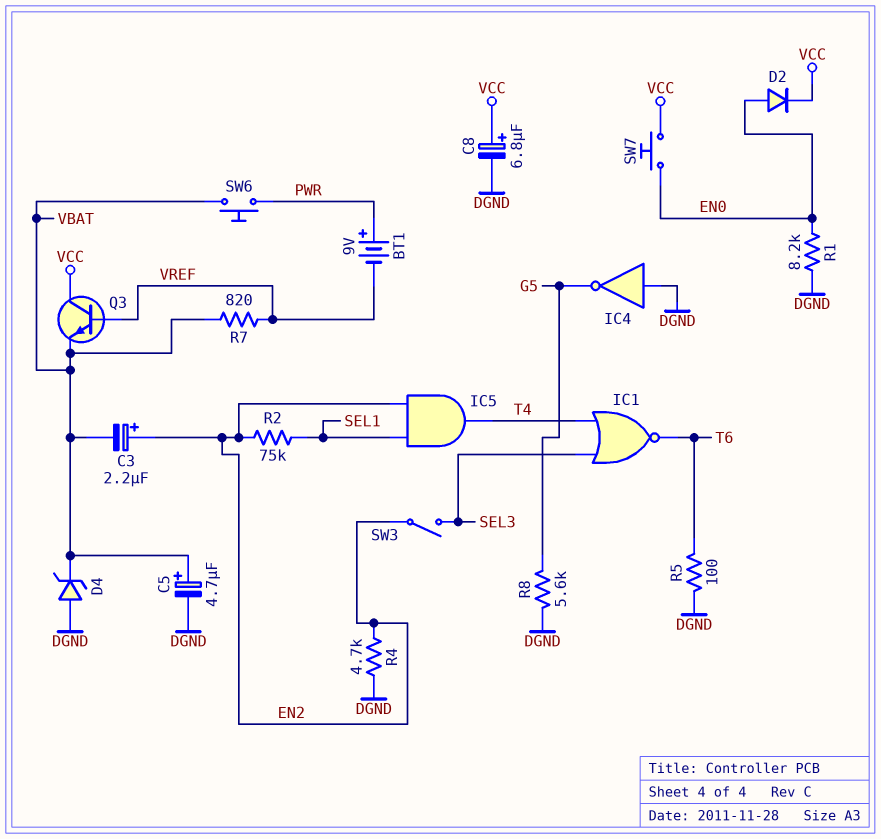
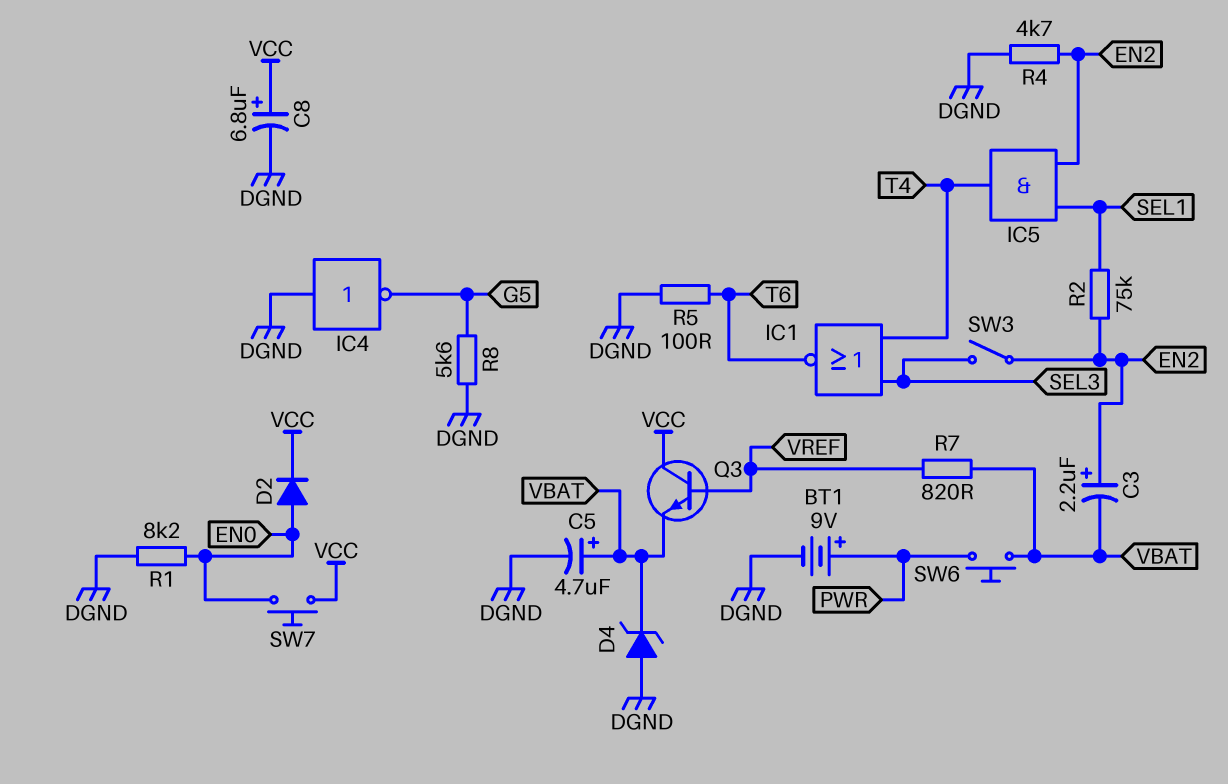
BT1: 9V (plus PWR, minus VREF) -> 9V (plus PWR, minus DGND)

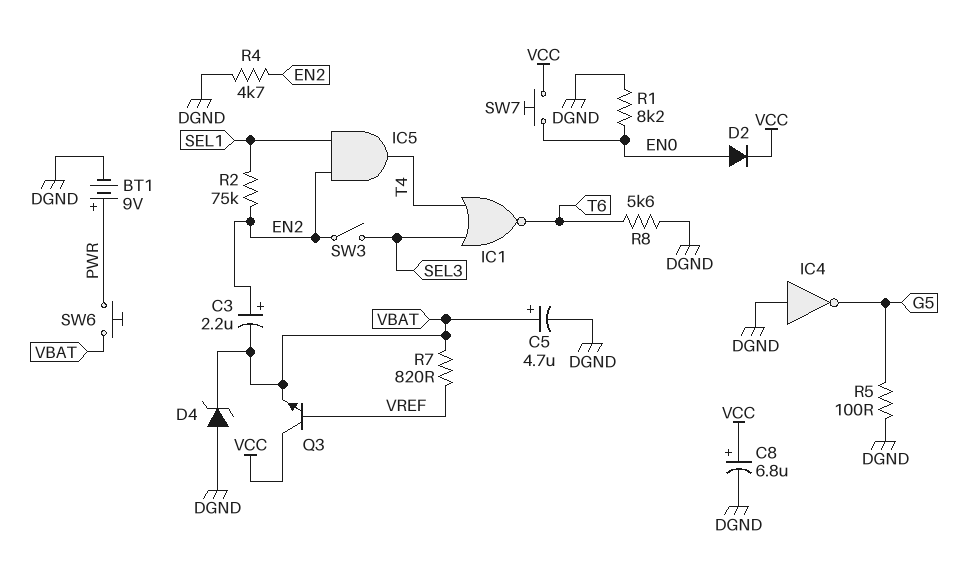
R5: 100 (DGND, T6) -> 100 (DGND, G5)
R8: 5.6k (DGND, G5) -> 5.6k (DGND, T6)

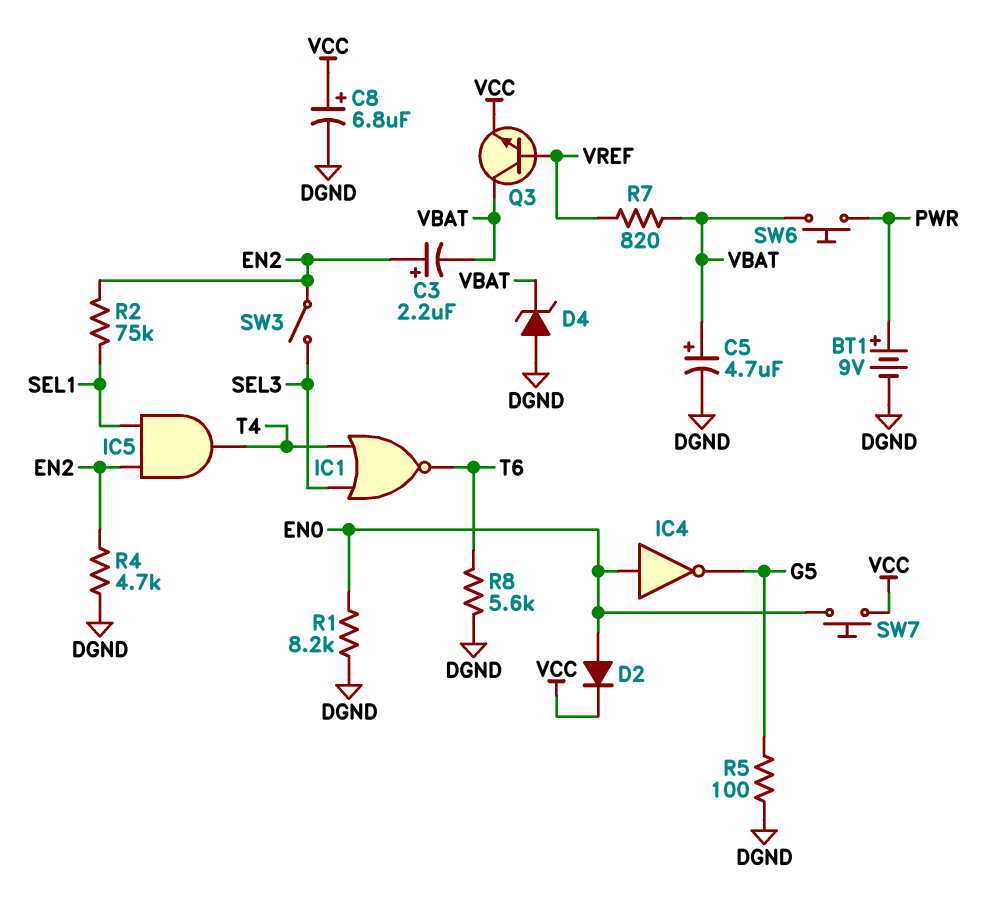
IC4: NOT (in DGND, out G5) -> NOT (in EN0, out G5)
Q3: NPN (B VREF, C VCC, E VBAT) -> NPN (B VREF, C VBAT, E VCC)

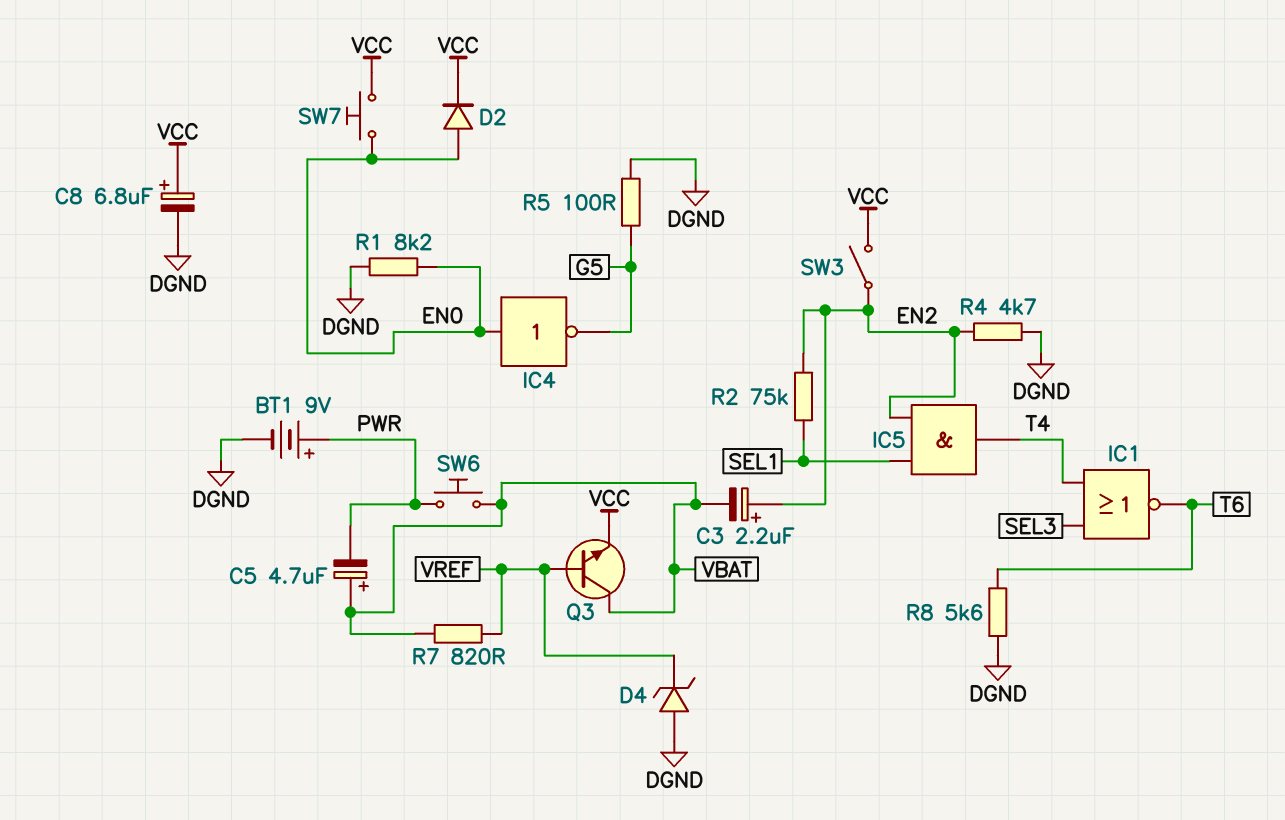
C5: 4.7uF (plus VBAT, minus DGND) -> 4.7uF (plus VBAT, minus PWR)
D4: zener (A DGND, K VBAT) -> zener (A DGND, K VREF)
SW3: switch (EN2, SEL3) -> switch (EN2, VCC)

